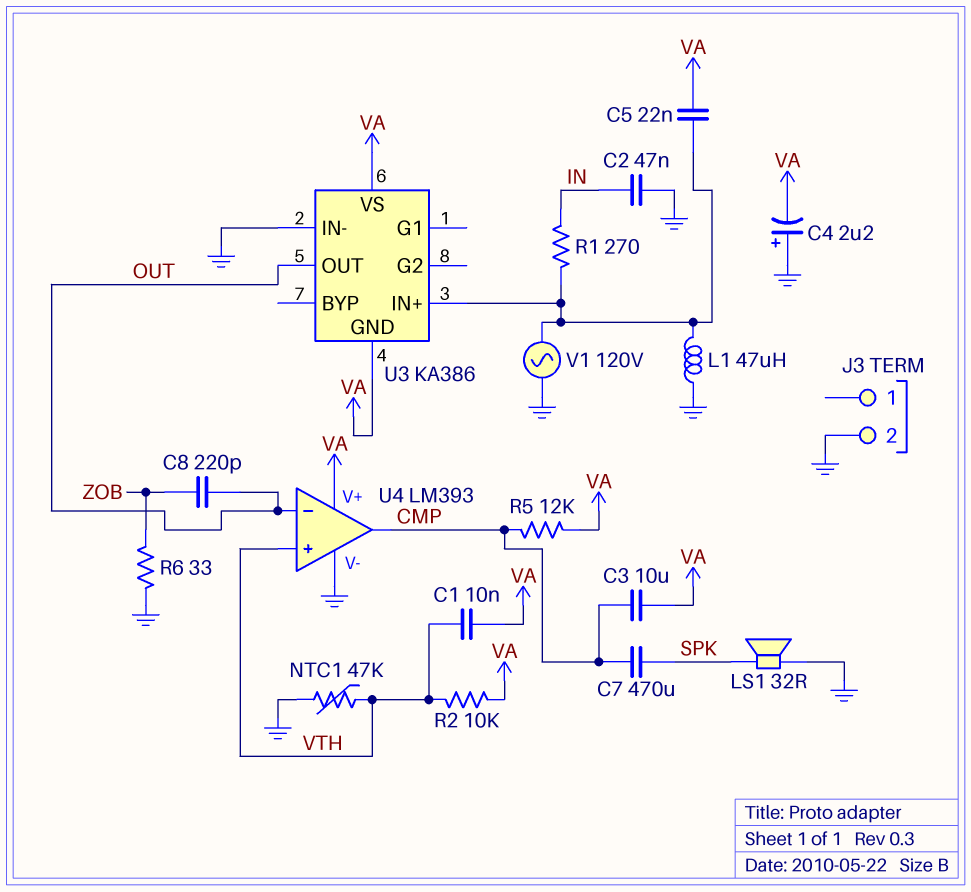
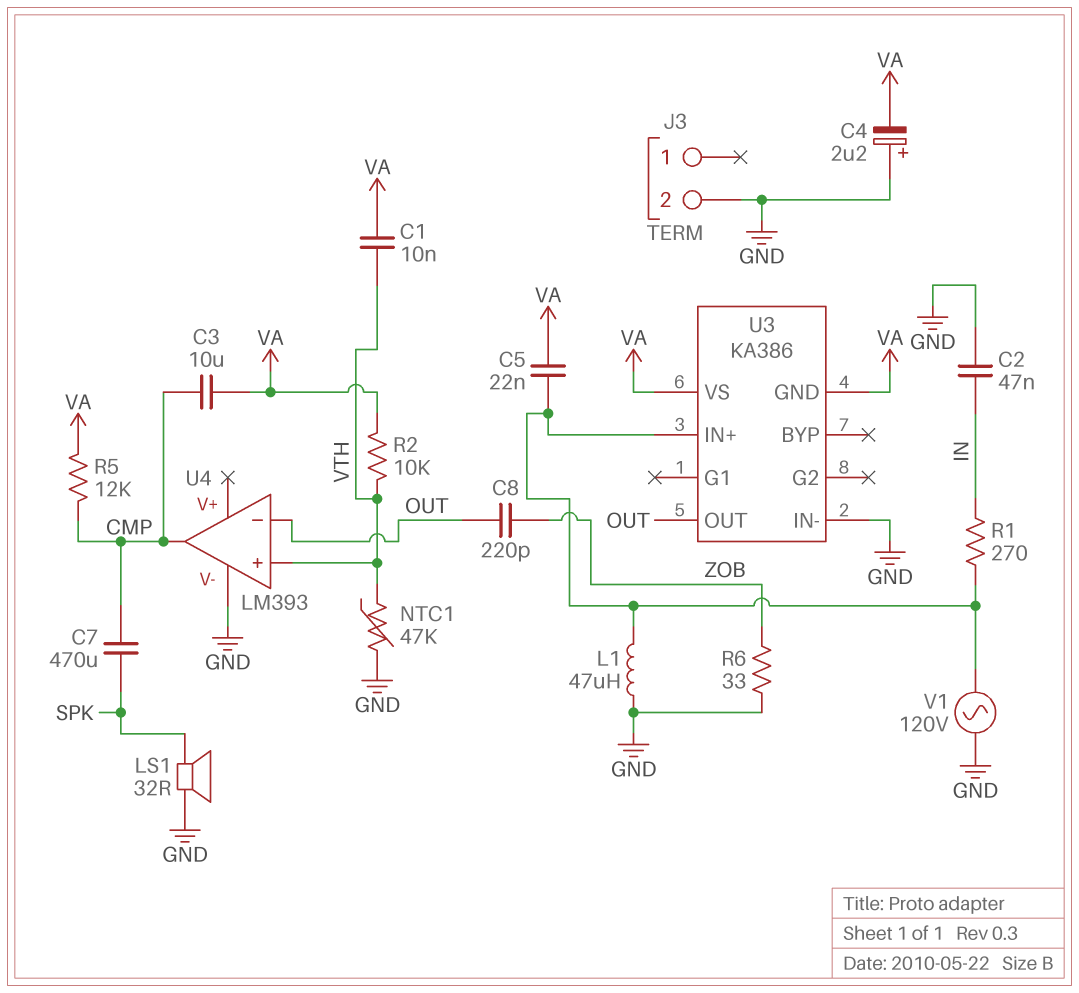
U4 pin V+: VA -> none

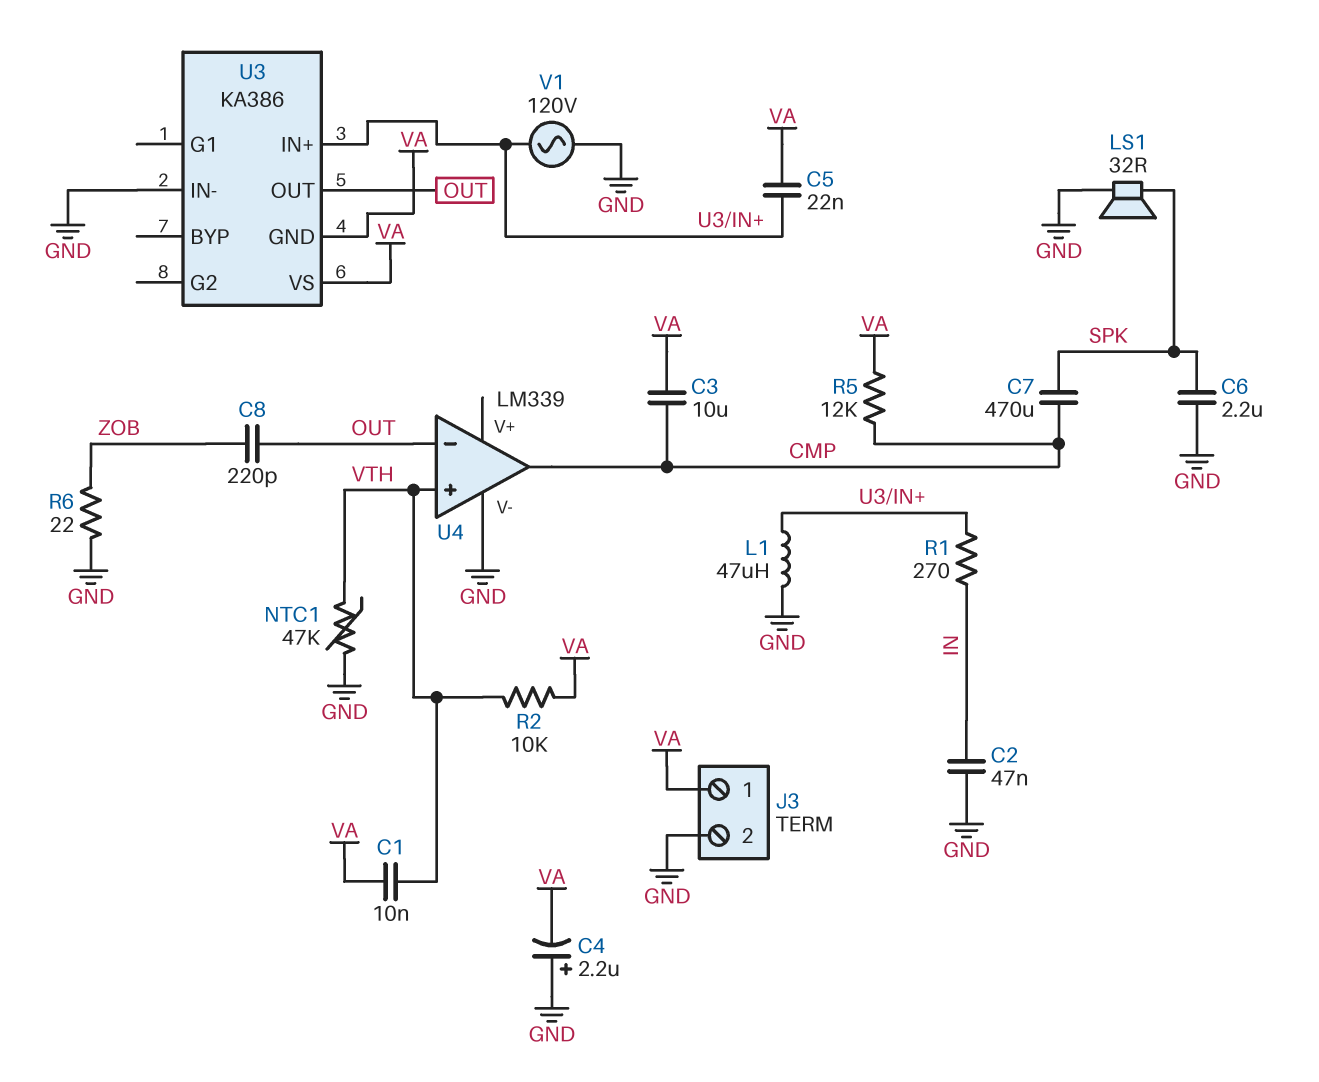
C6: none -> 2.2uF (GND, SPK)
J3 pin 1: none -> VA
R6: 33 (GND, ZOB) -> 22 (GND, ZOB)
U4: LM393 -> LM339

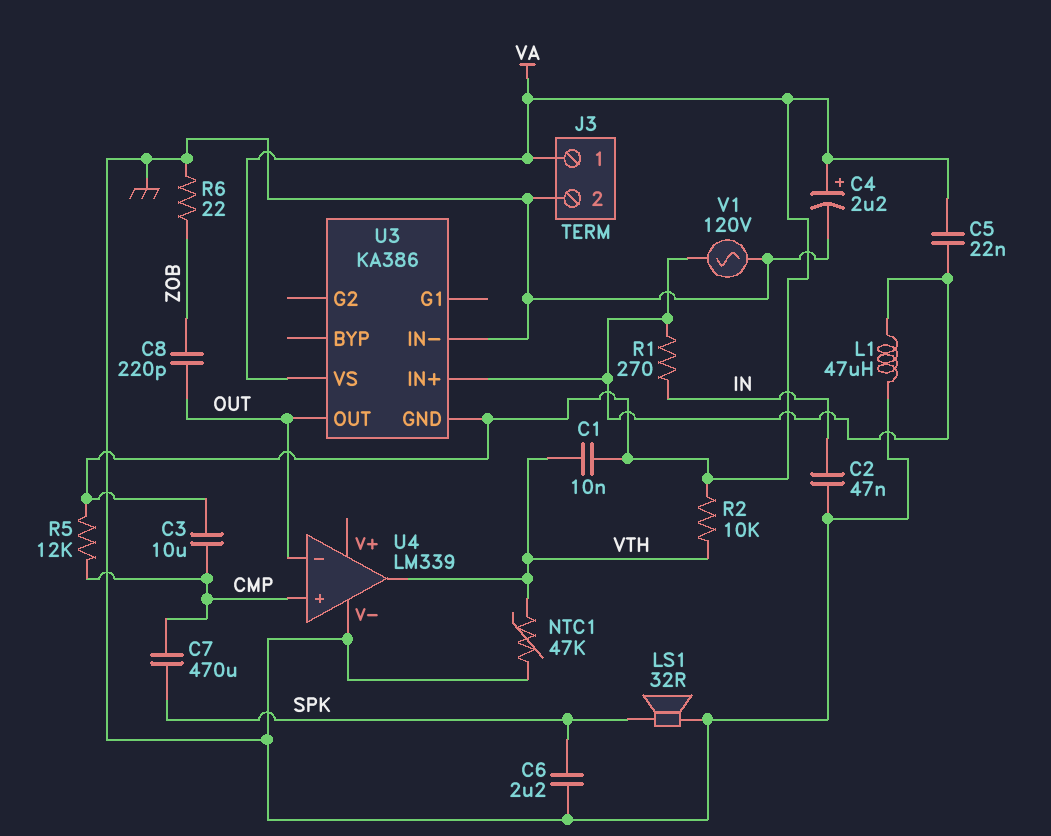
C4: 2.2uF (plus GND, minus VA) -> 2.2uF (plus VA, minus GND)
U4 pin in+: VTH -> CMP
U4 pin out: CMP -> VTH

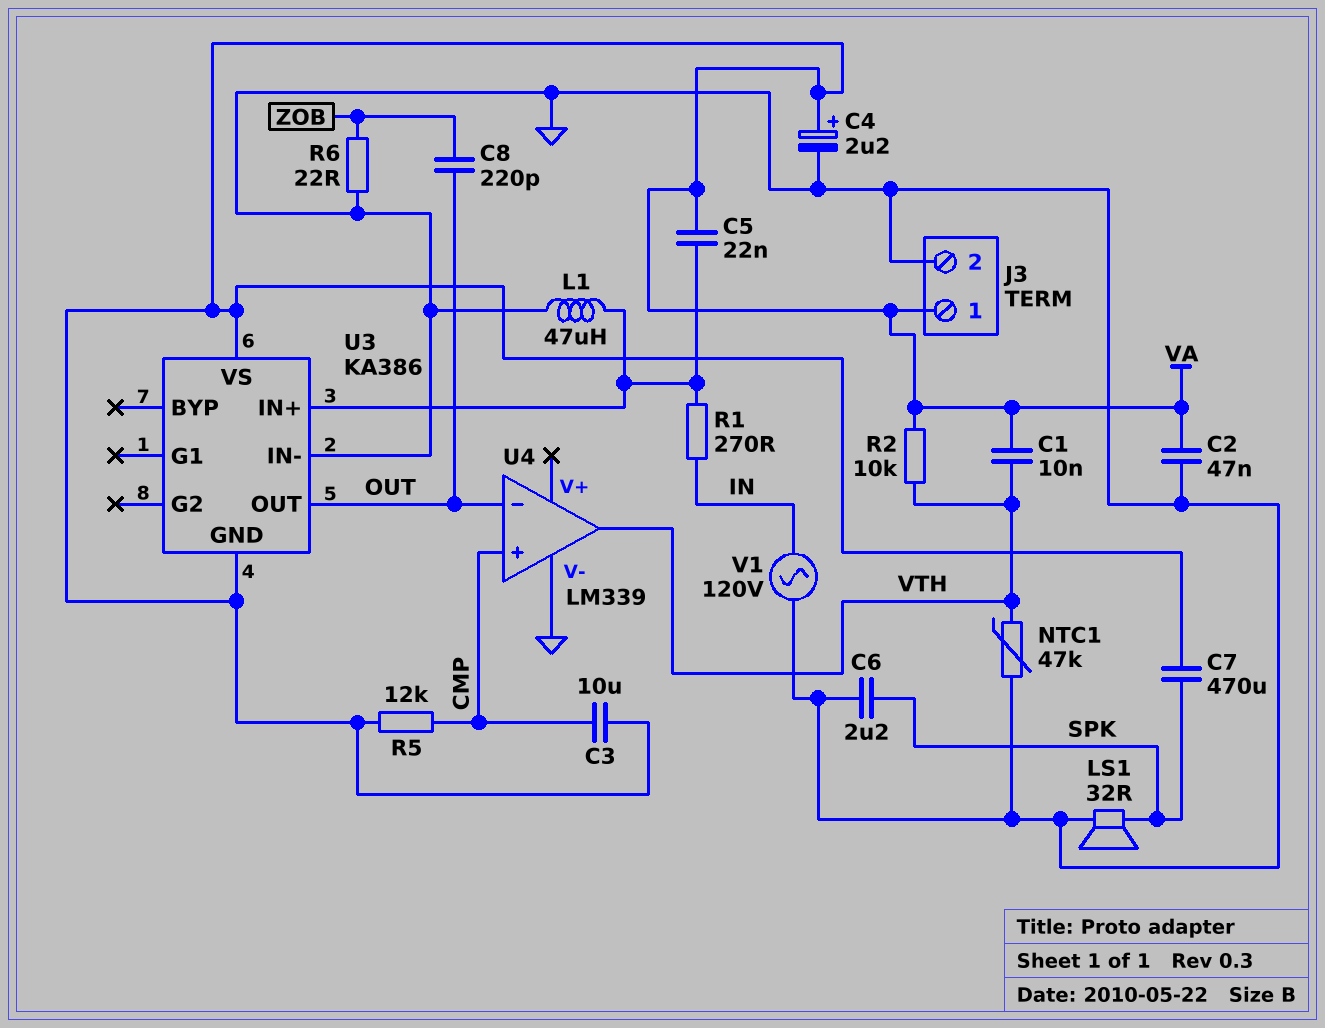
C2: 47nF (GND, IN) -> 47nF (GND, VA)
C7: 470uF (CMP, SPK) -> 470uF (SPK, VA)
V1: AC 120V (GND, U3/IN+) -> AC 120V (GND, IN)

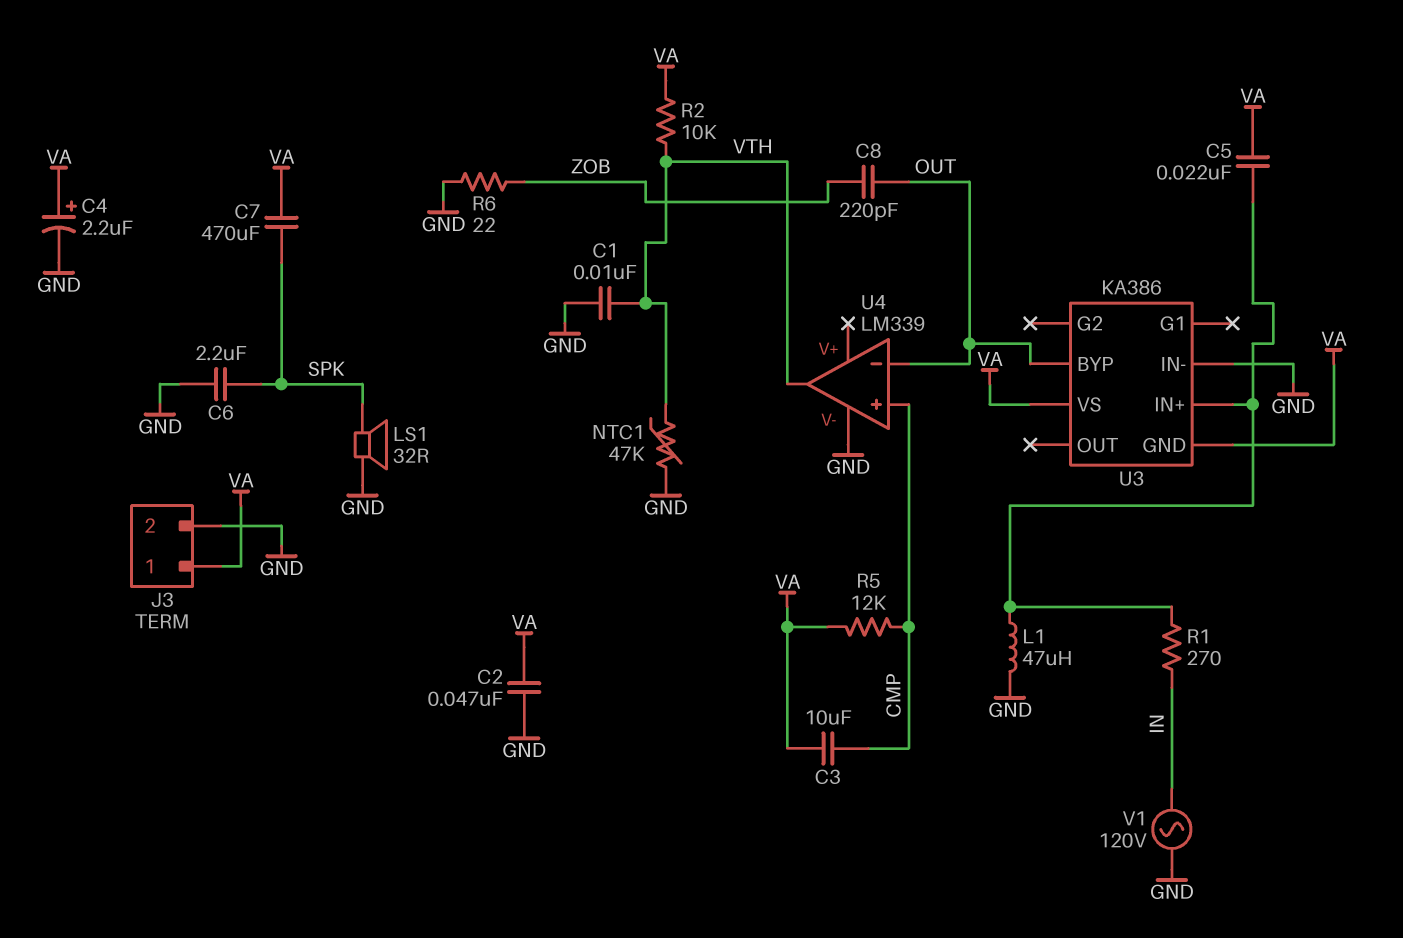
C1: 10nF (VA, VTH) -> 10nF (GND, VTH)
U3 pin BYP: none -> OUT
U3 pin OUT: OUT -> none

